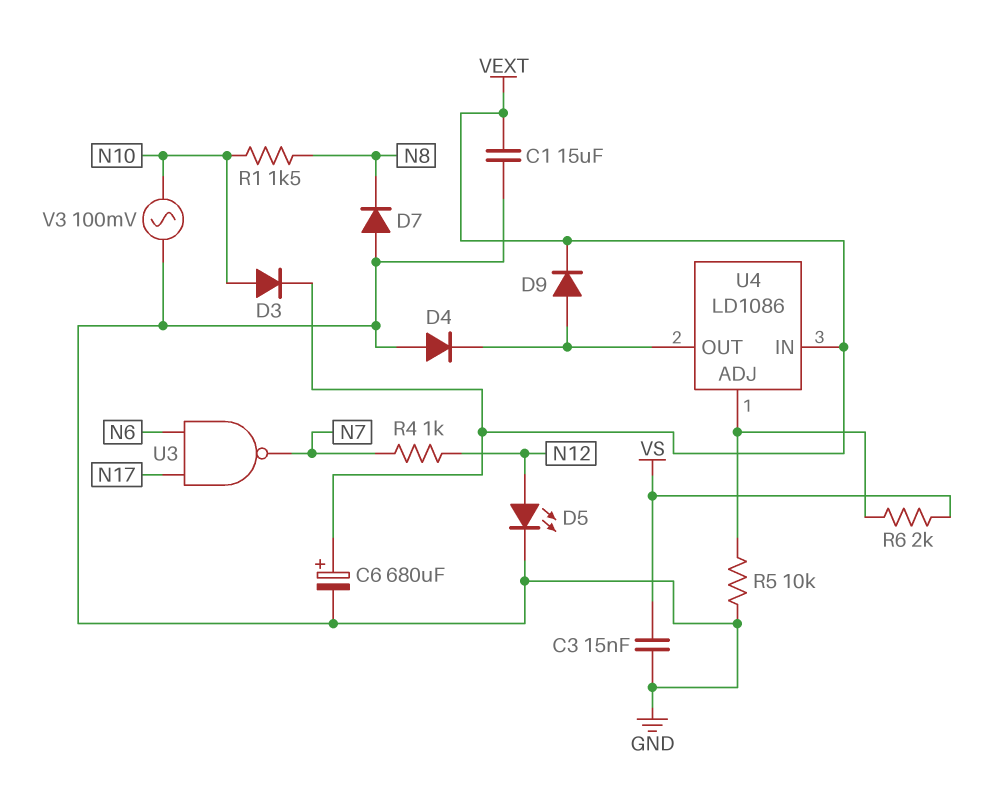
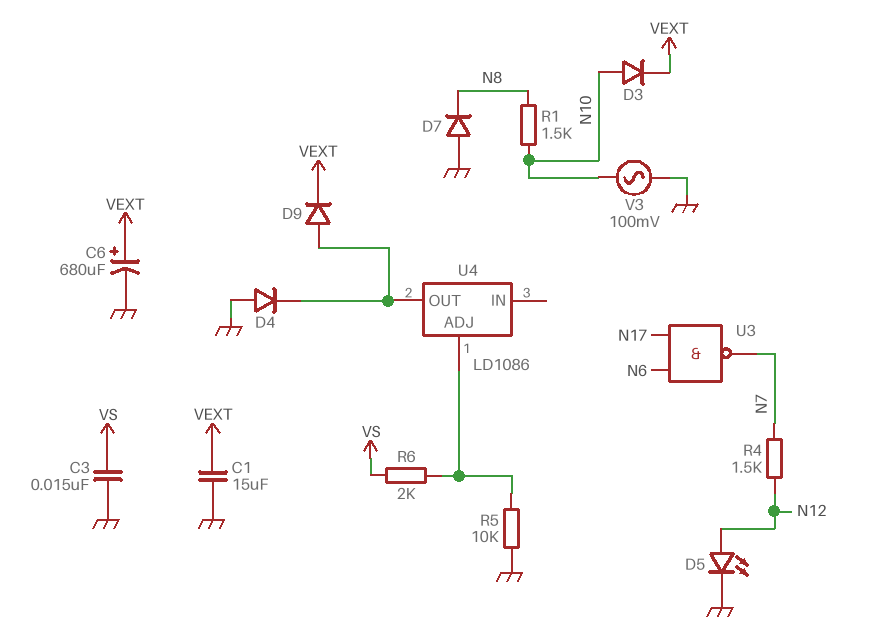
R4: 1k (N7, N12) -> 1.5k (N7, N12)
U4 pin IN: VEXT -> none

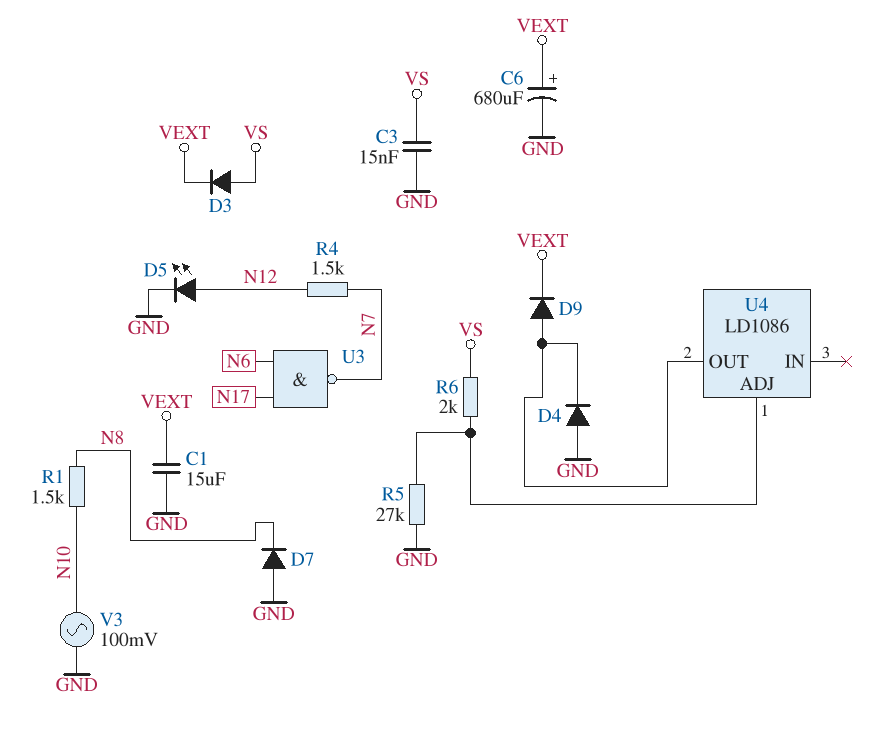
D3: diode (A N10, K VEXT) -> diode (A VS, K VEXT)
R5: 10k (GND, U4/ADJ) -> 27k (GND, U4/ADJ)

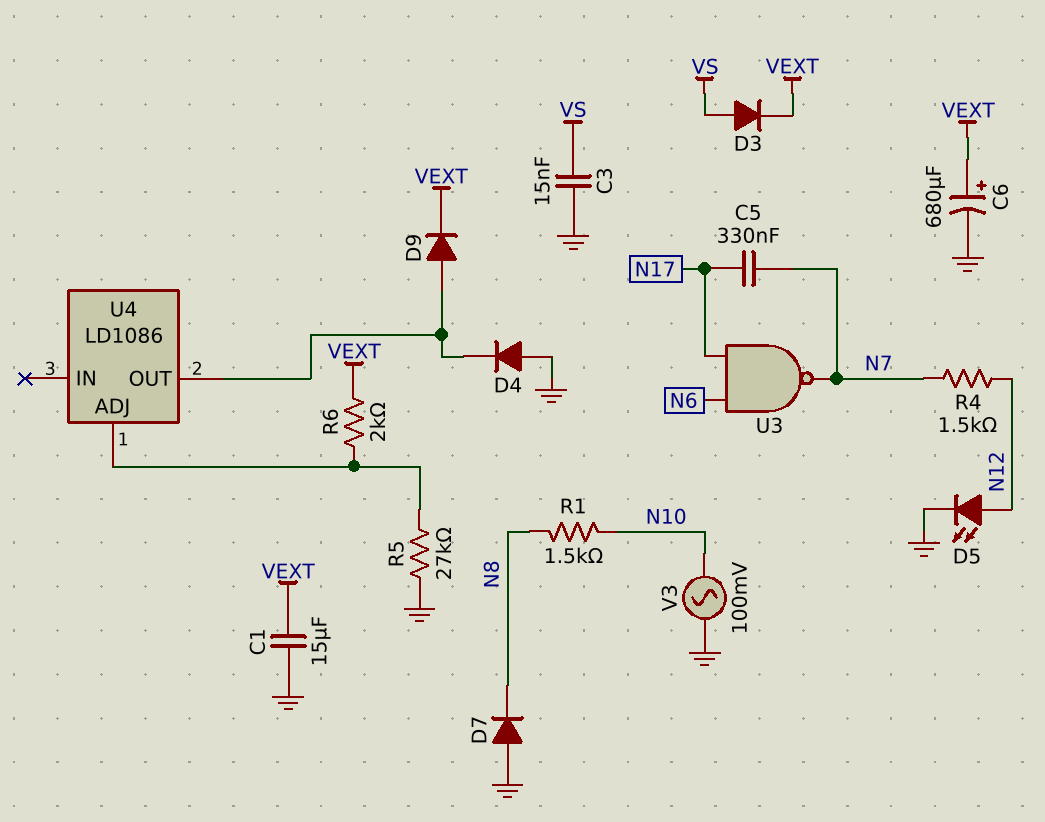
C5: none -> 330nF (N7, N17)
R6: 2k (U4/ADJ, VS) -> 2k (U4/ADJ, VEXT)

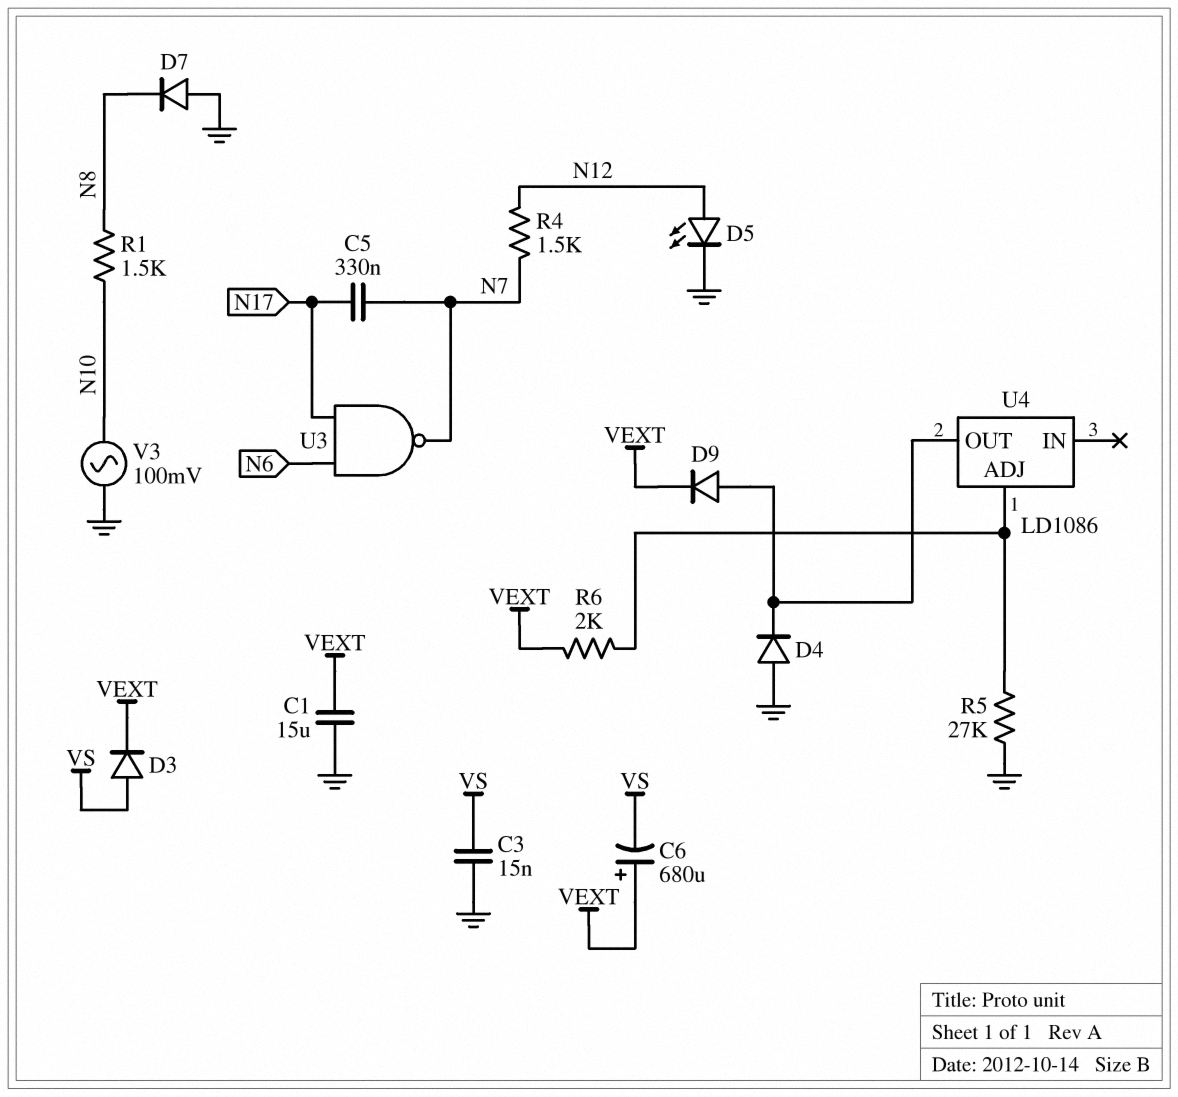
C6: 680uF (plus VEXT, minus GND) -> 680uF (plus VEXT, minus VS)

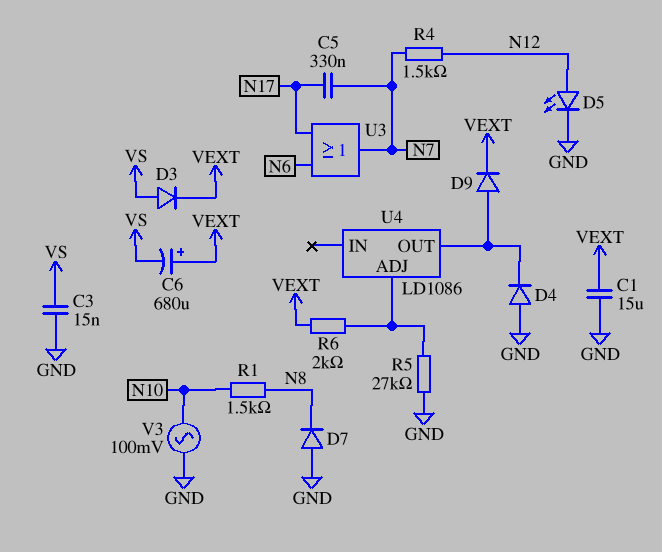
U3: NAND (in N6, in N17, out N7) -> OR (in N6, in N17, out N7)

